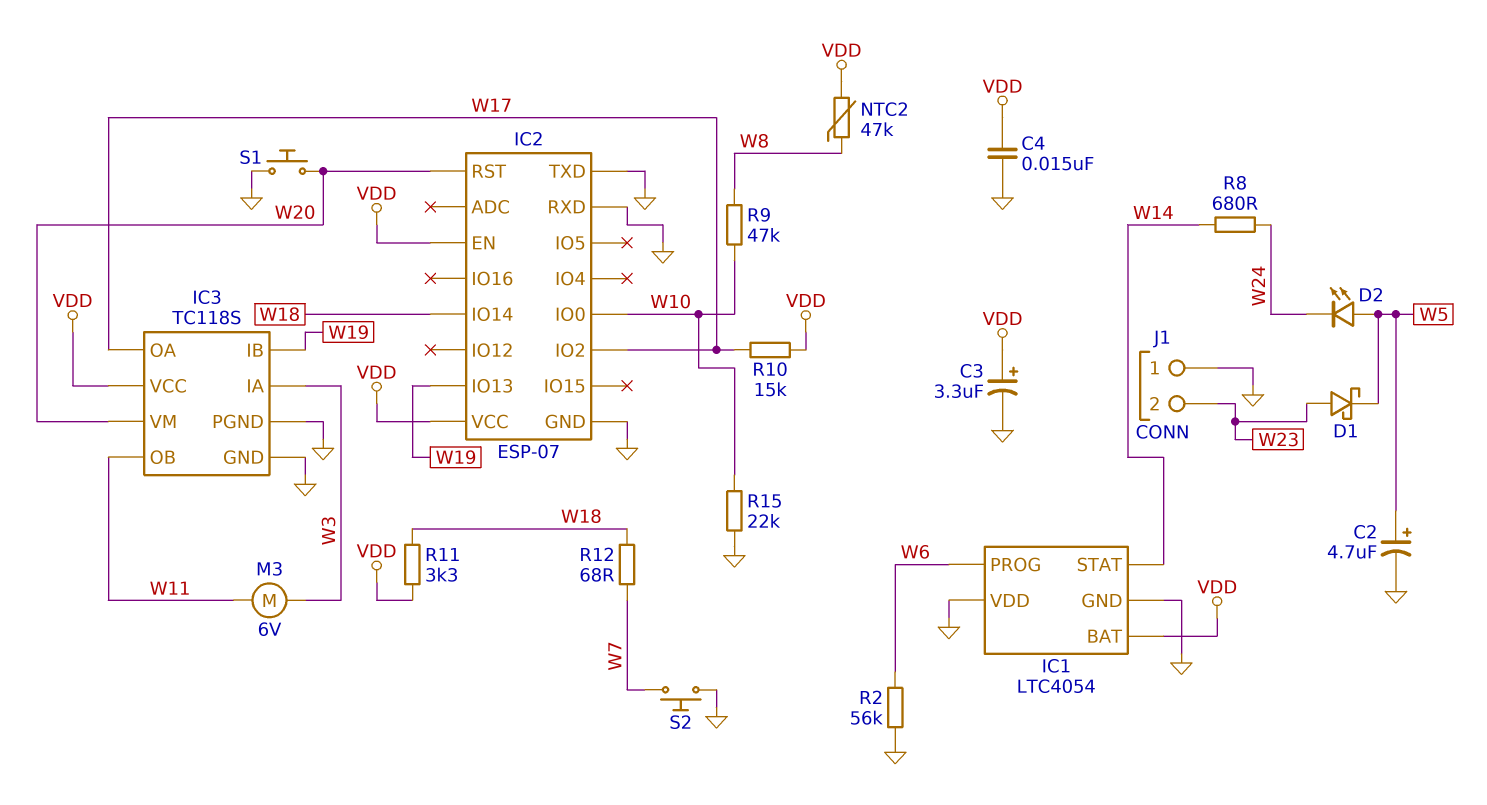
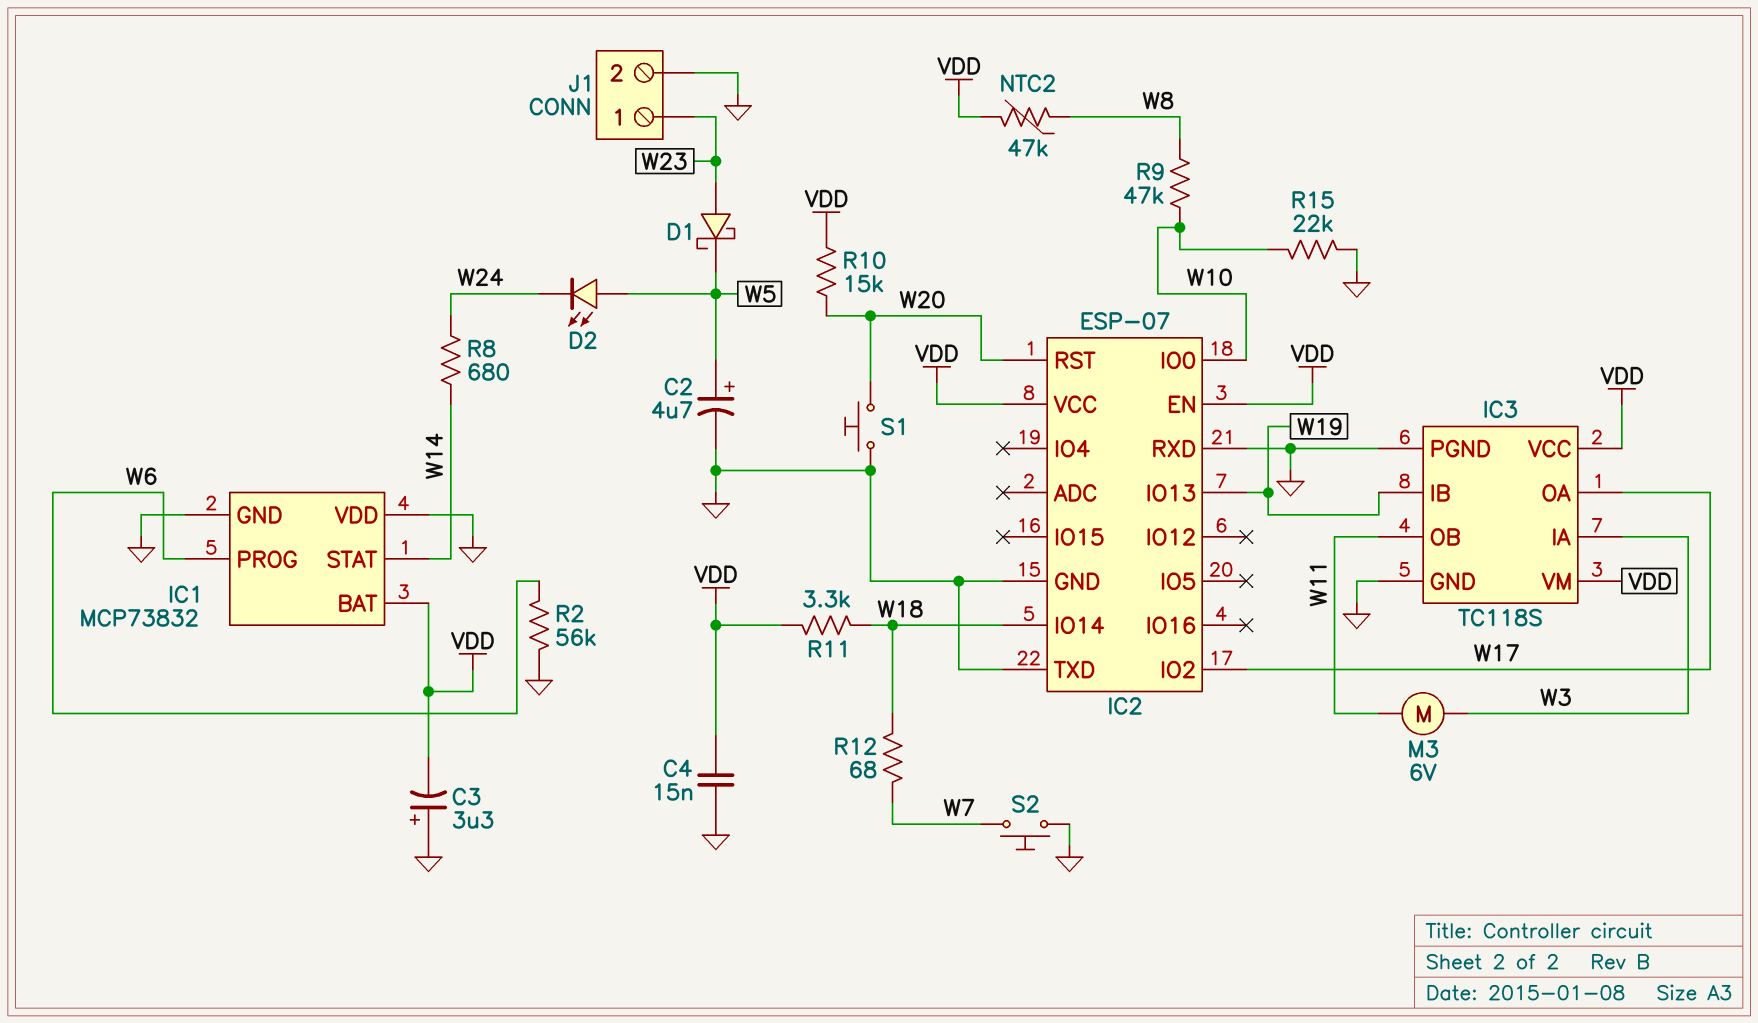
C3: 3.3uF (plus VDD, minus GND) -> 3.3uF (plus GND, minus VDD)
IC1: LTC4054 -> MCP73832
IC3 pin VM: W20 -> VDD
J1 pin 1: GND -> W23
J1 pin 2: W23 -> GND
R10: 15k (VDD, W17) -> 15k (VDD, W20)

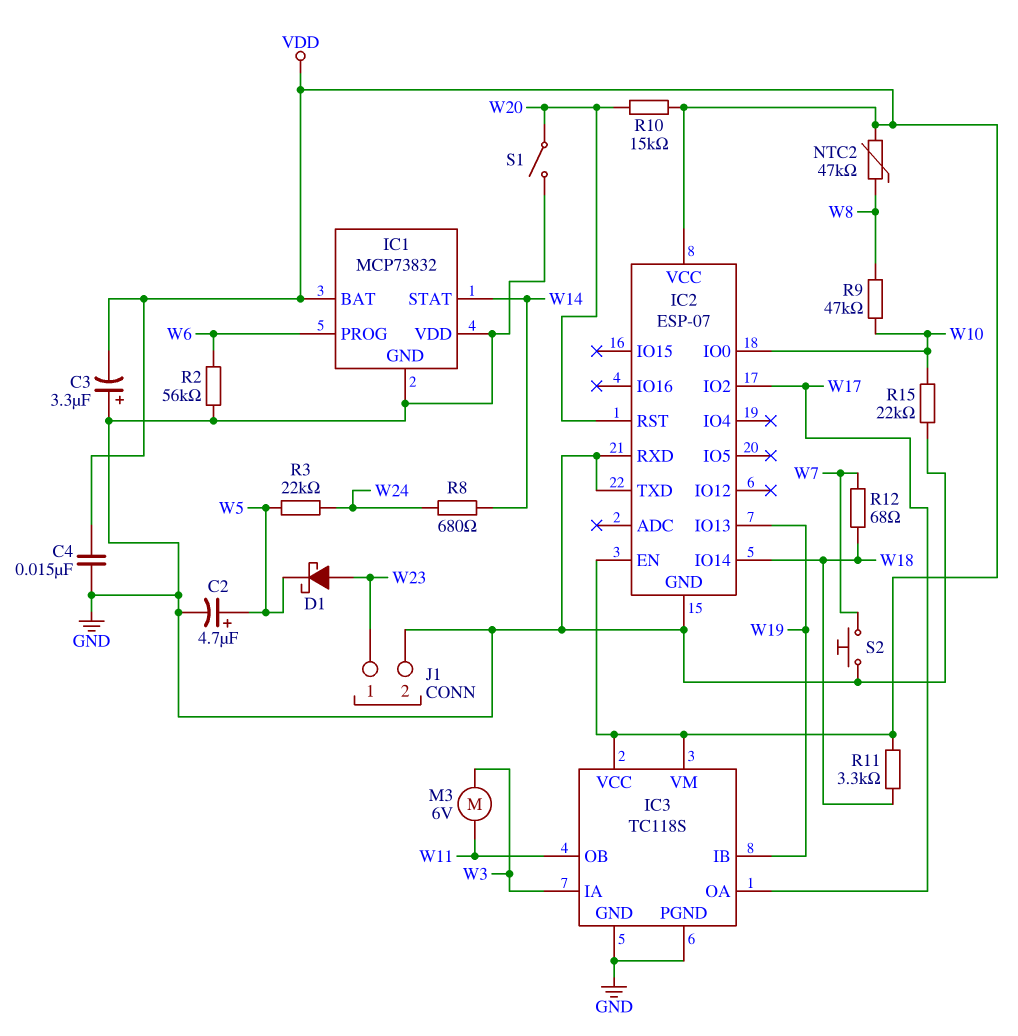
D2: LED (A W5, K W24) -> none
R3: none -> 22k (W5, W24)
S1: button (GND, W20) -> switch (GND, W20)

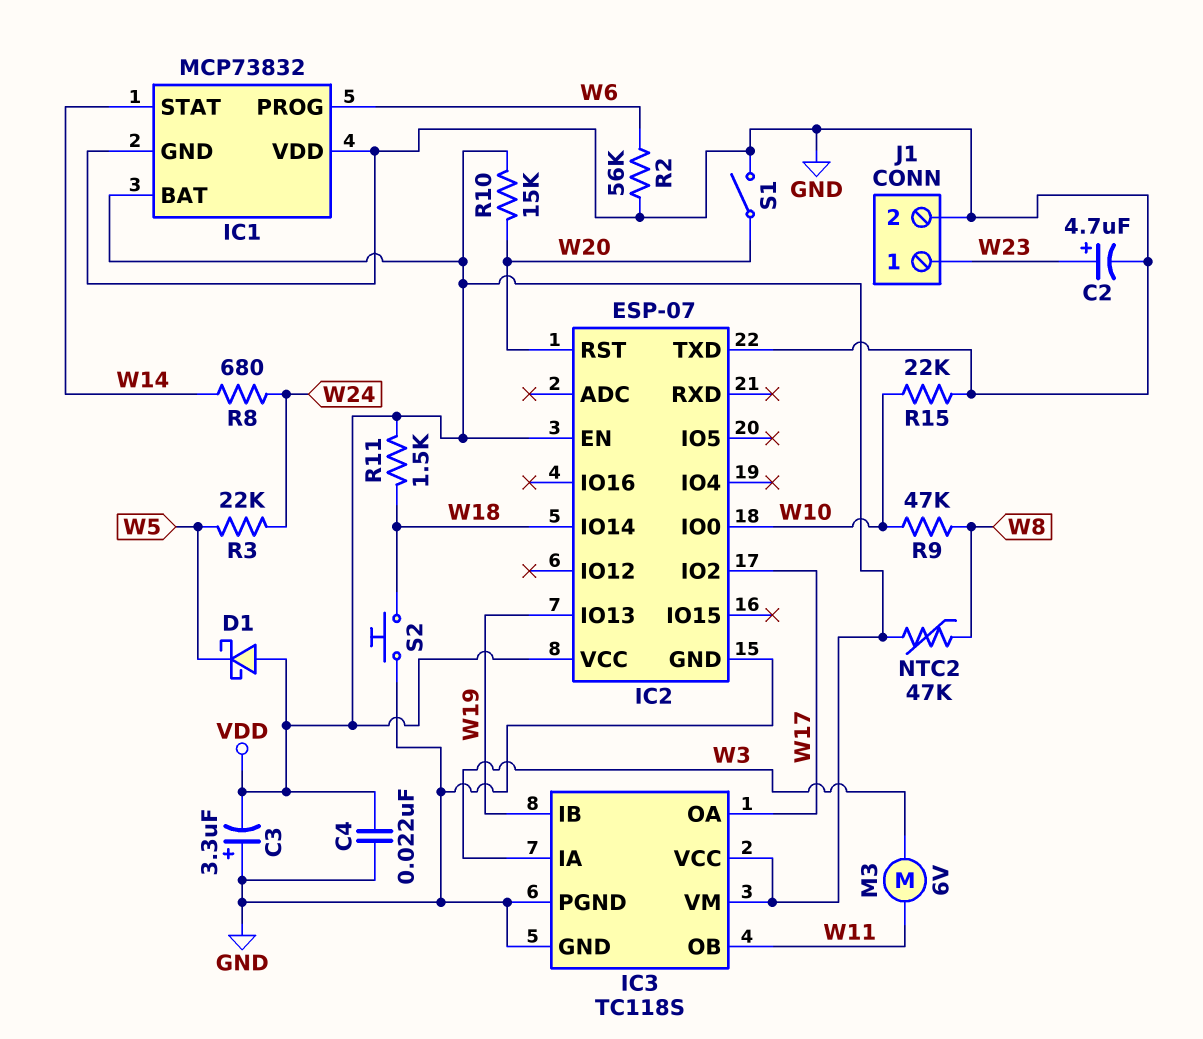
C2: 4.7uF (plus W5, minus GND) -> 4.7uF (plus W23, minus GND)
C4: 15nF (GND, VDD) -> 22nF (GND, VDD)
D1: schottky (A W23, K W5) -> schottky (A VDD, K W5)
IC2 pin RXD: GND -> none
R11: 3.3k (VDD, W18) -> 1.5k (VDD, W18)
R12: 68 (W7, W18) -> none
S2: button (GND, W7) -> button (GND, W18)

